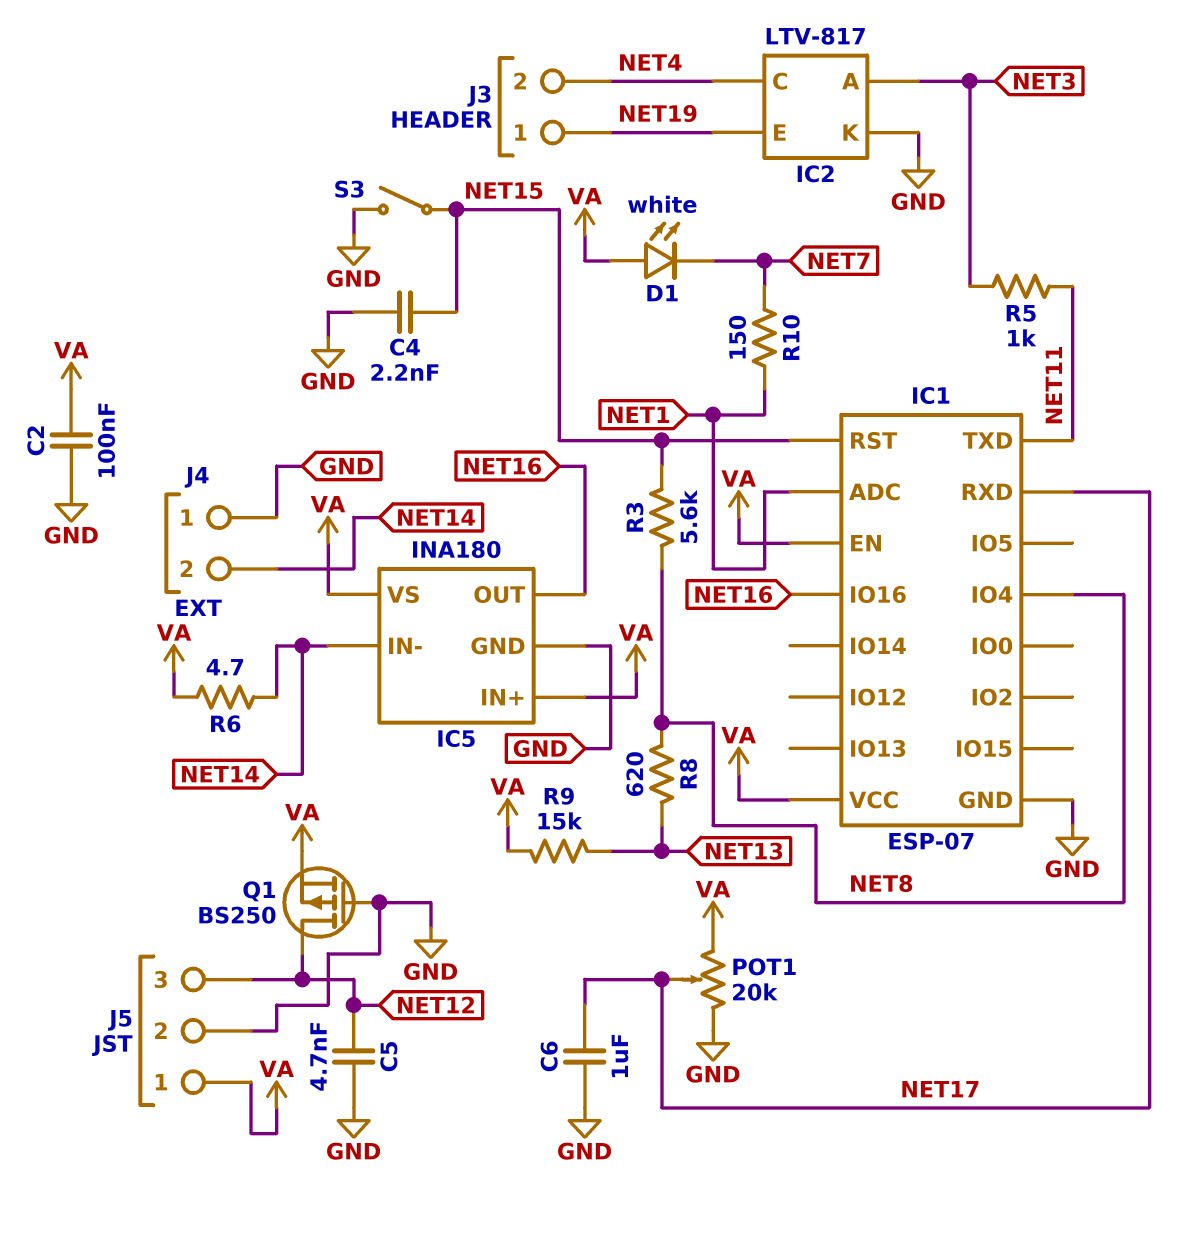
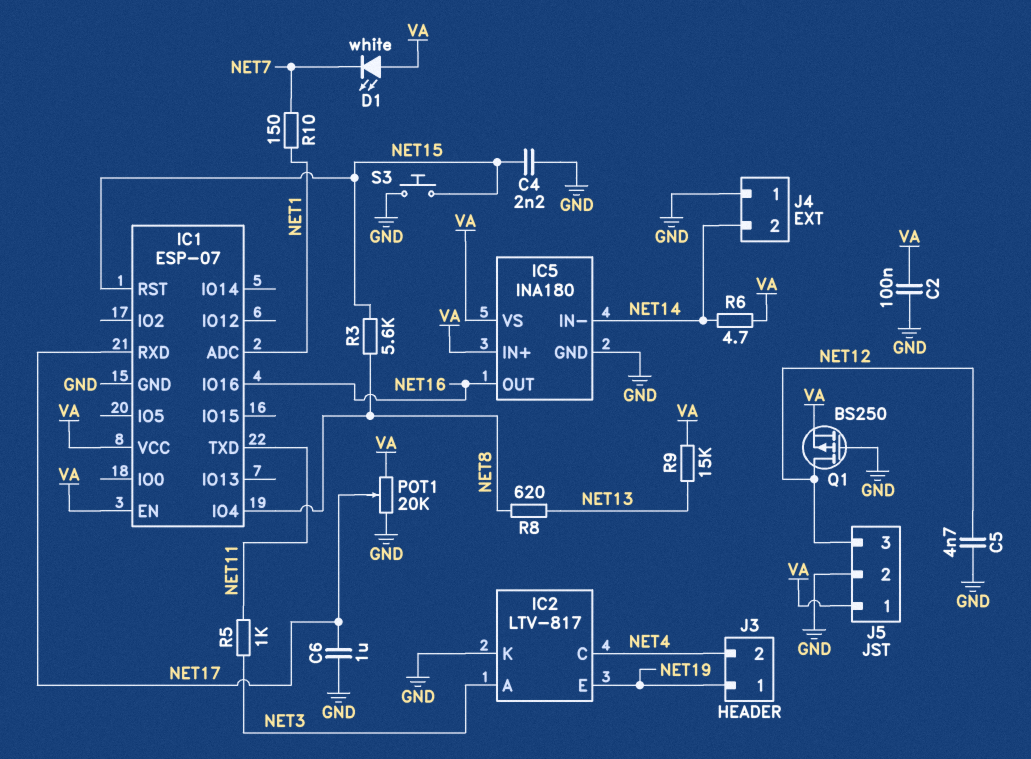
S3: switch (GND, NET15) -> button (GND, NET15)

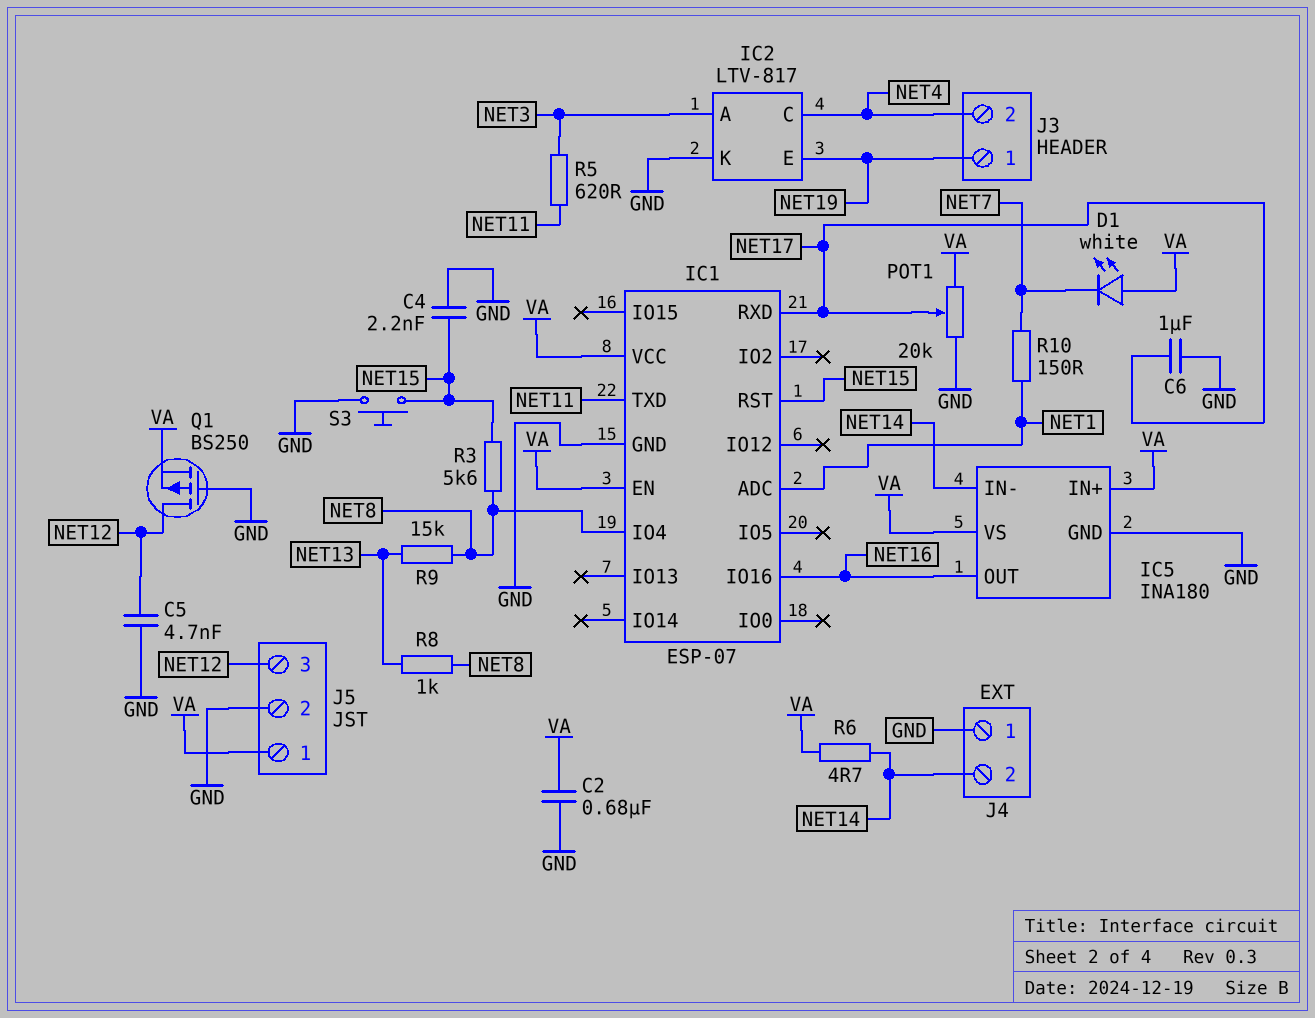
C2: 100nF (GND, VA) -> 680nF (GND, VA)
R5: 1k (NET3, NET11) -> 620 (NET3, NET11)
R8: 620 (NET8, NET13) -> 1k (NET8, NET13)
R9: 15k (NET13, VA) -> 15k (NET8, NET13)

